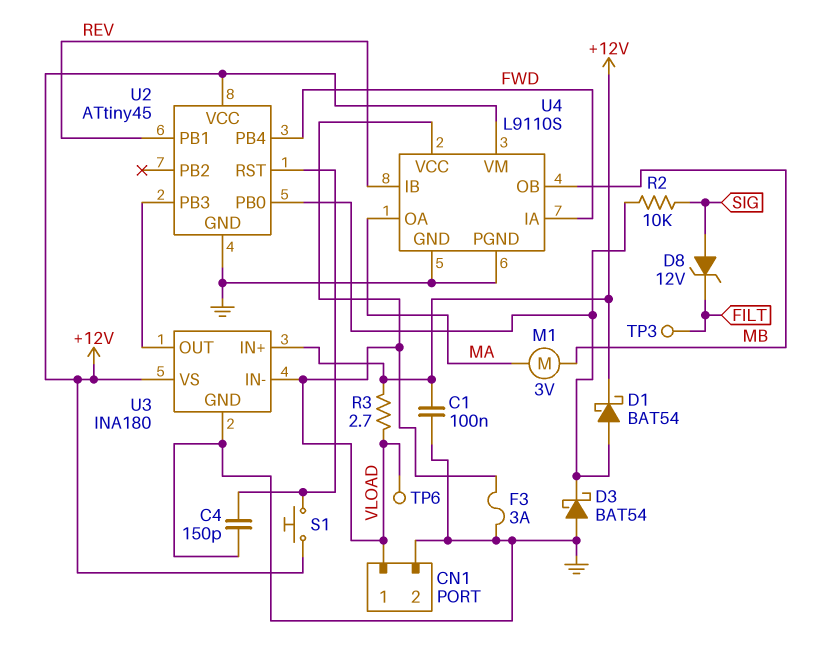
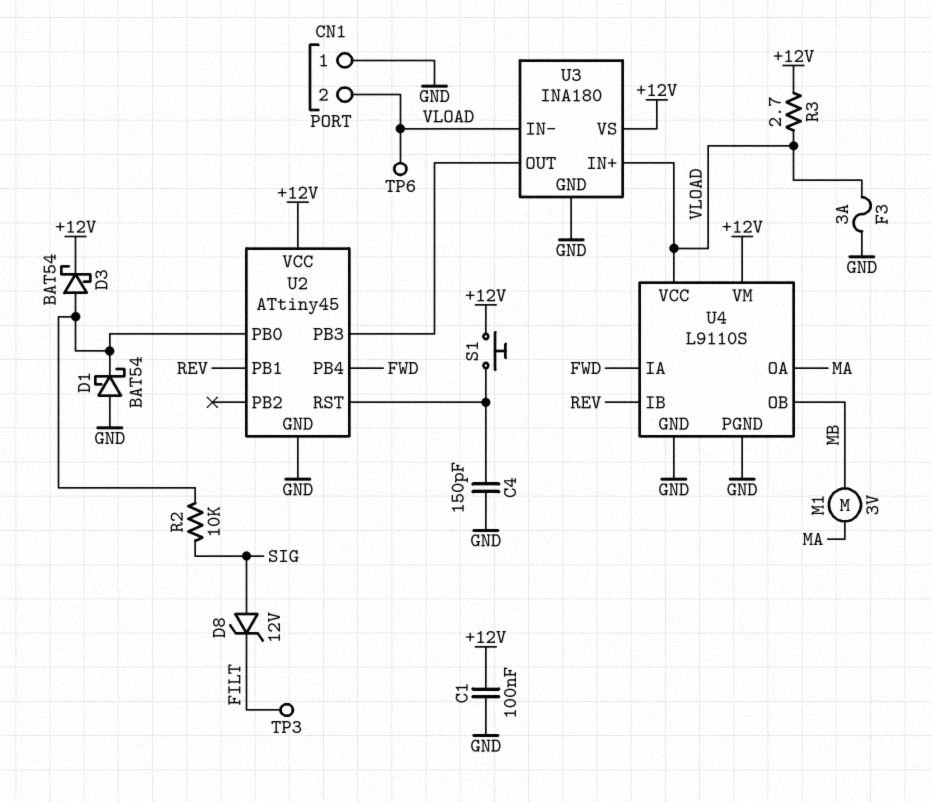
CN1 pin 1: VLOAD -> GND
CN1 pin 2: GND -> VLOAD
D1: schottky BAT54 (A U2/PB0, K +12V) -> schottky BAT54 (A GND, K U2/PB0)
D3: schottky BAT54 (A GND, K U2/PB0) -> schottky BAT54 (A U2/PB0, K +12V)
U3 pin IN+: +12V -> VLOAD

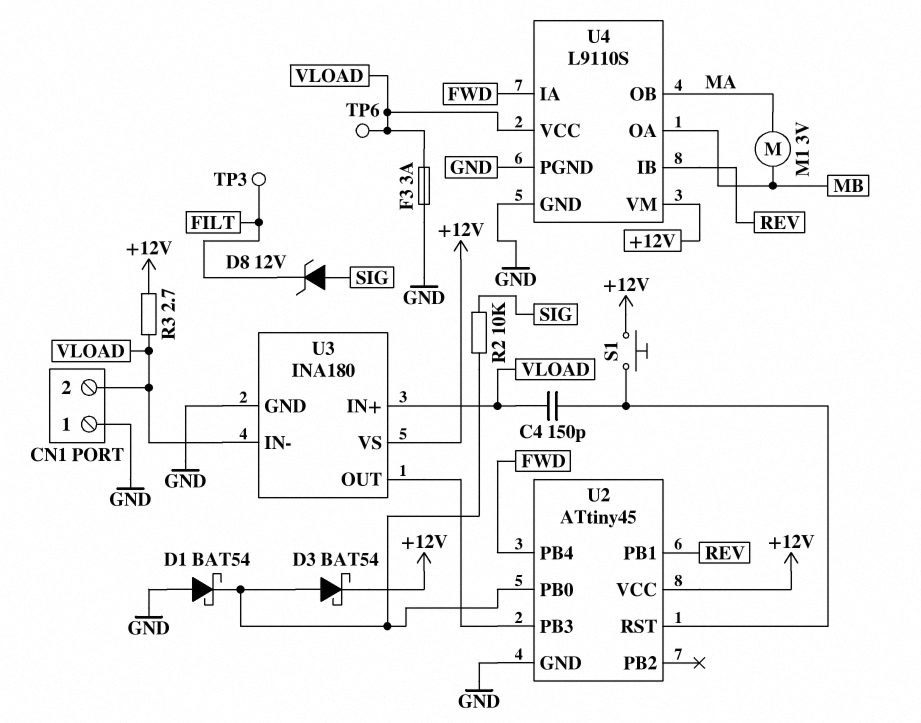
C1: 100nF (+12V, GND) -> none
C4: 150pF (GND, U2/RST) -> 150pF (U2/RST, VLOAD)
U4 pin OA: MA -> MB
U4 pin OB: MB -> MA

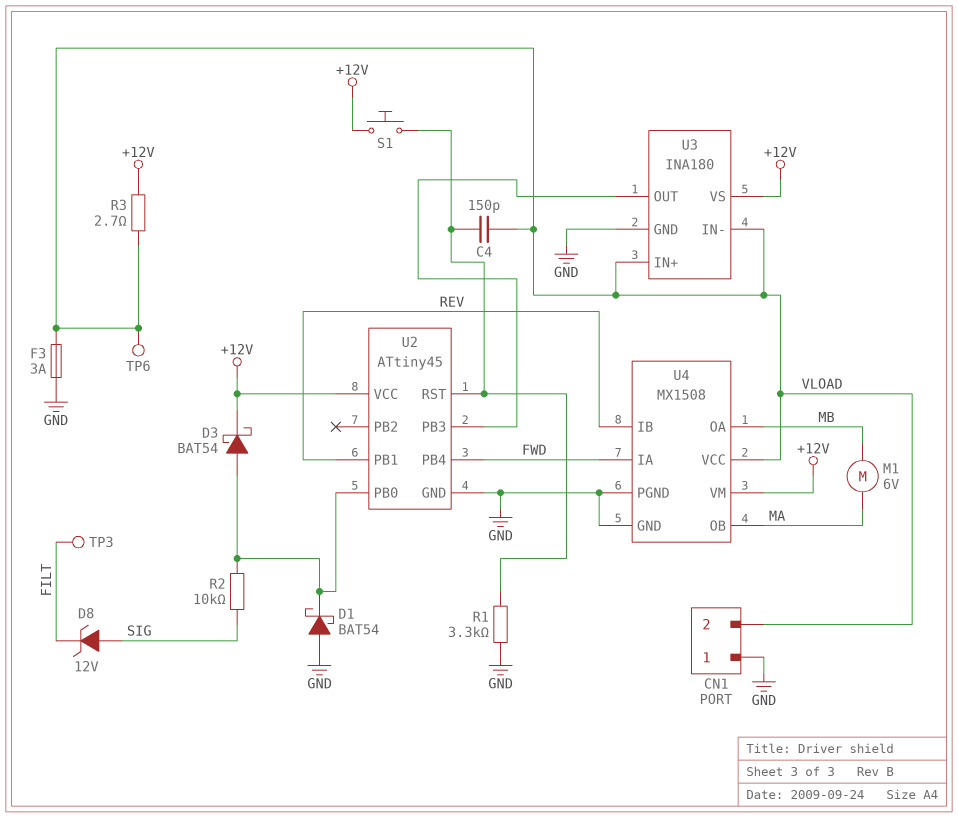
M1: motor 3V (MA, MB) -> motor 6V (MA, MB)
R1: none -> 3.3k (GND, U2/RST)
U4: L9110S -> MX1508

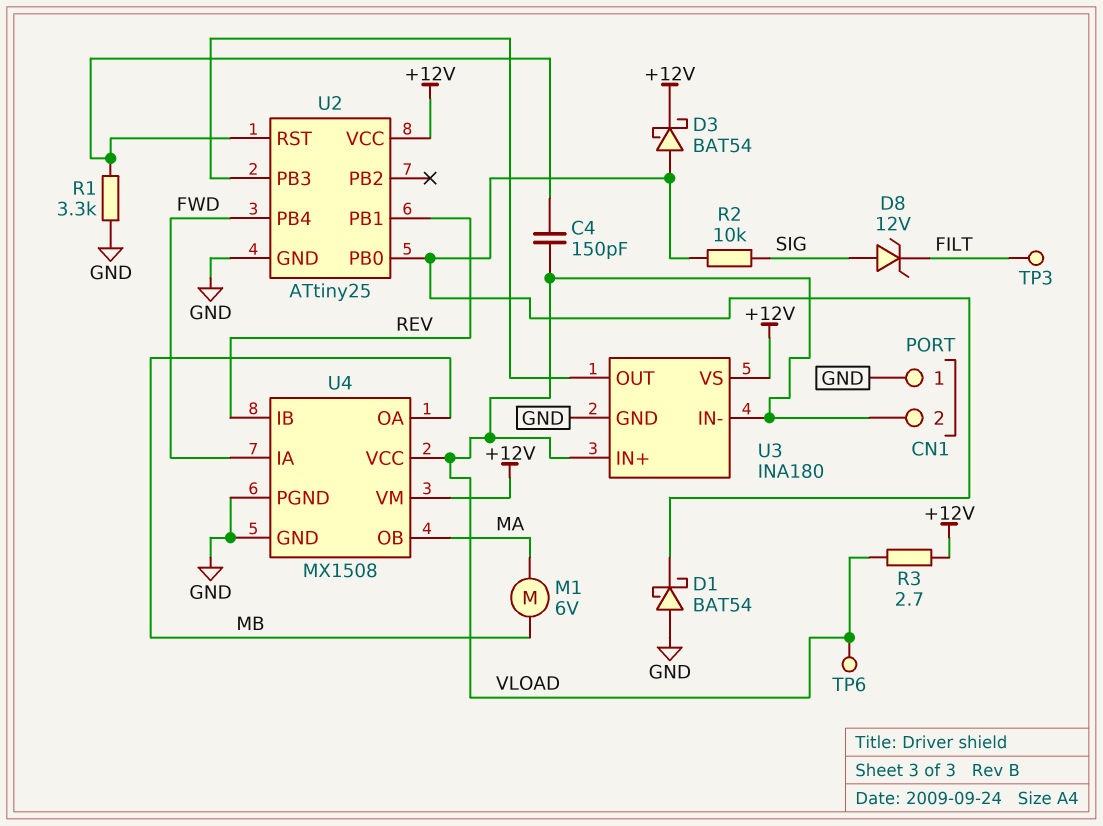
F3: 3A (GND, VLOAD) -> none
S1: button (+12V, U2/RST) -> none
U2: ATtiny45 -> ATtiny25

